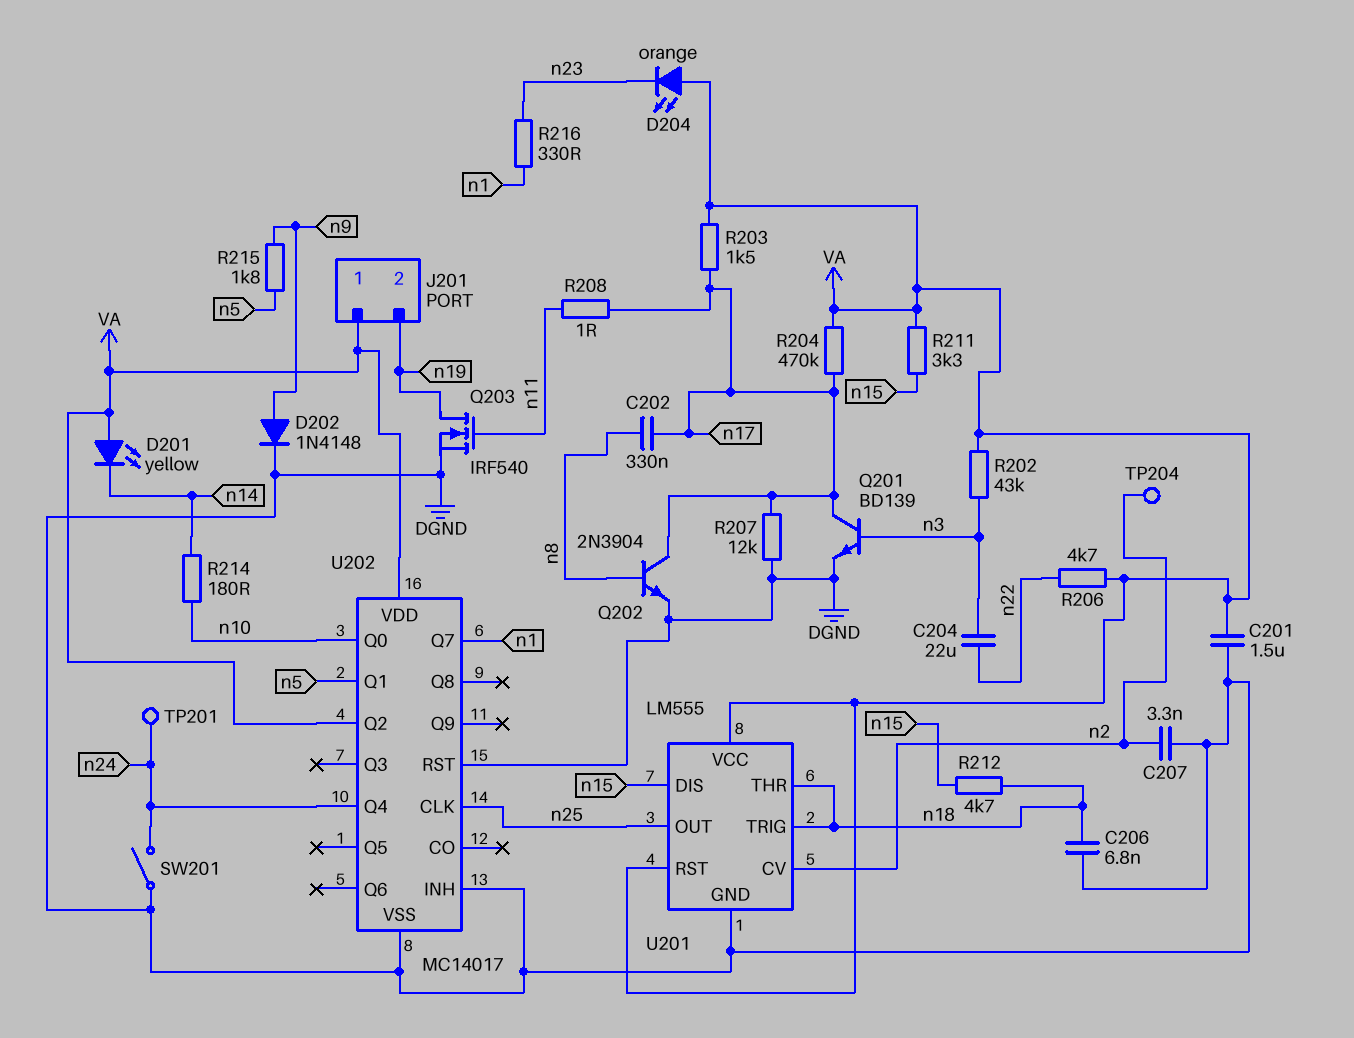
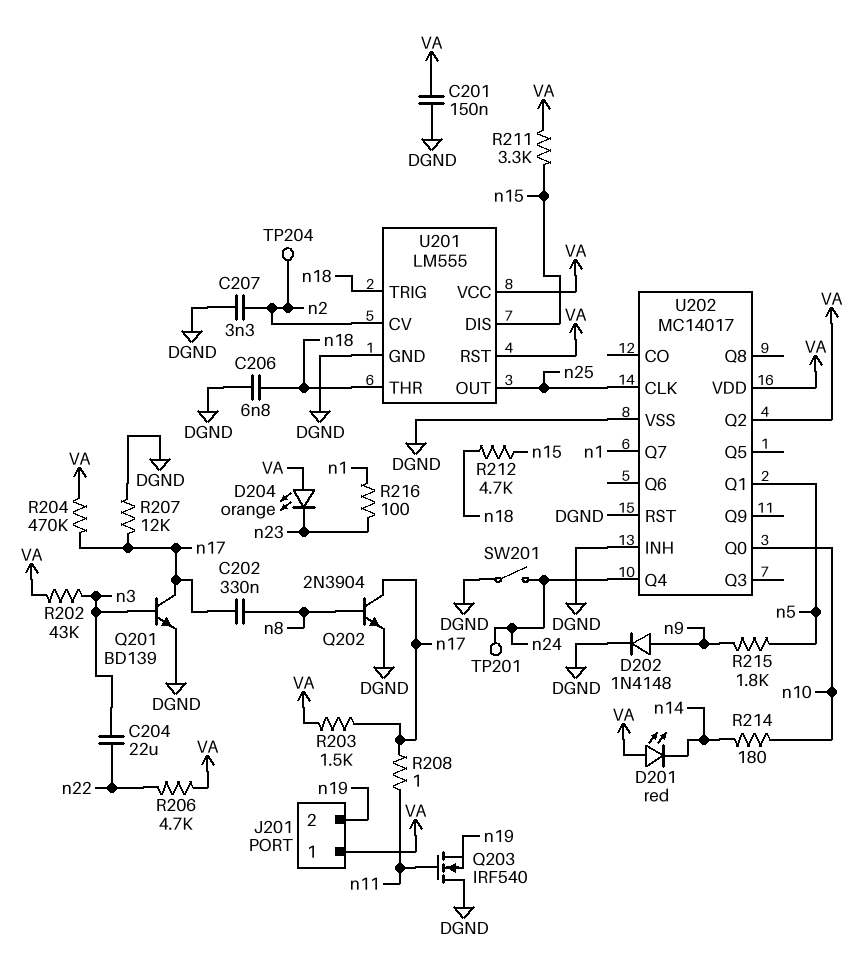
C201: 1.5uF (DGND, VA) -> 150nF (DGND, VA)
D201: LED yellow (A VA, K n14) -> LED red (A VA, K n14)
Q203: NMOS IRF540 (G n11, D n19, S DGND) -> NMOS IRF540 (G n11, D DGND, S n19)
R216: 330 (n1, n23) -> 100 (n1, n23)

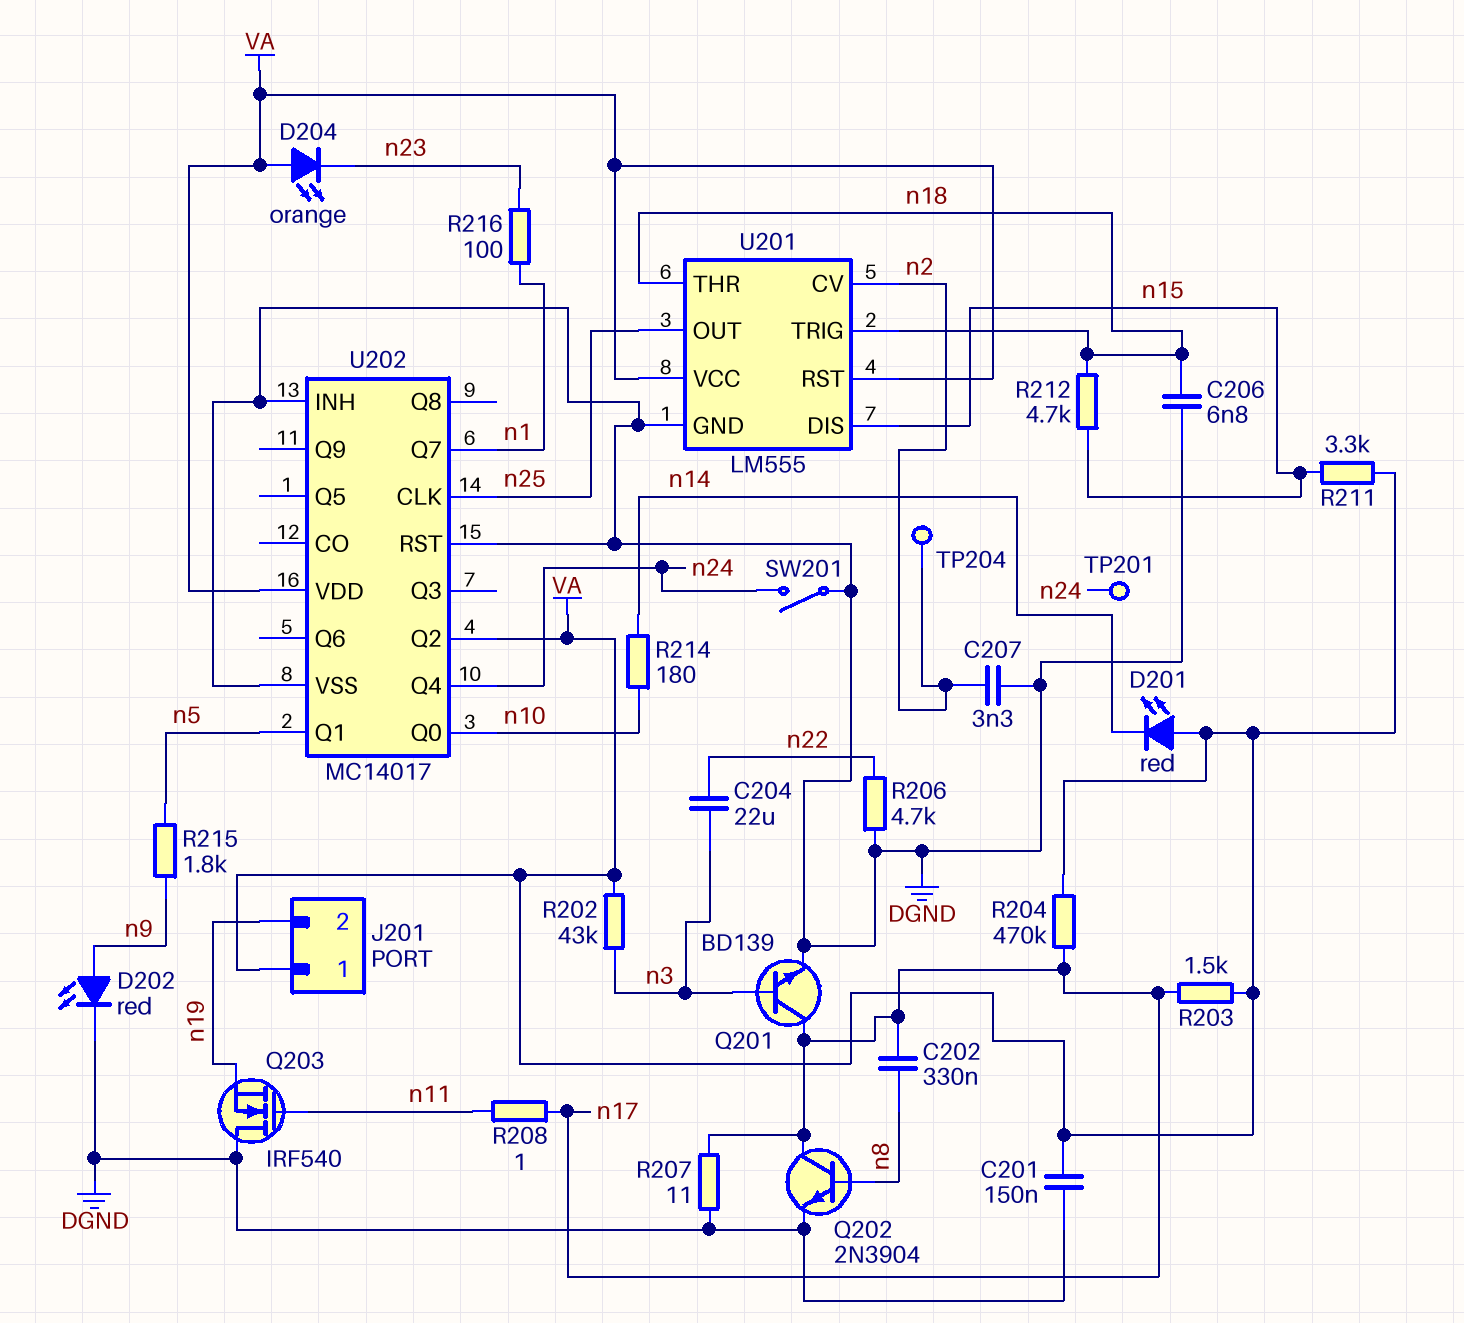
D202: diode 1N4148 (A n9, K DGND) -> LED red (A n9, K DGND)
R206: 4.7k (VA, n22) -> 4.7k (DGND, n22)
R207: 12k (DGND, n17) -> 11 (DGND, n17)

